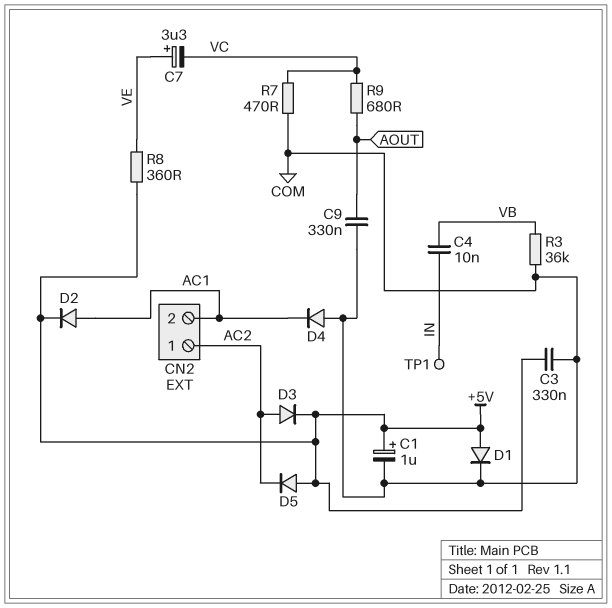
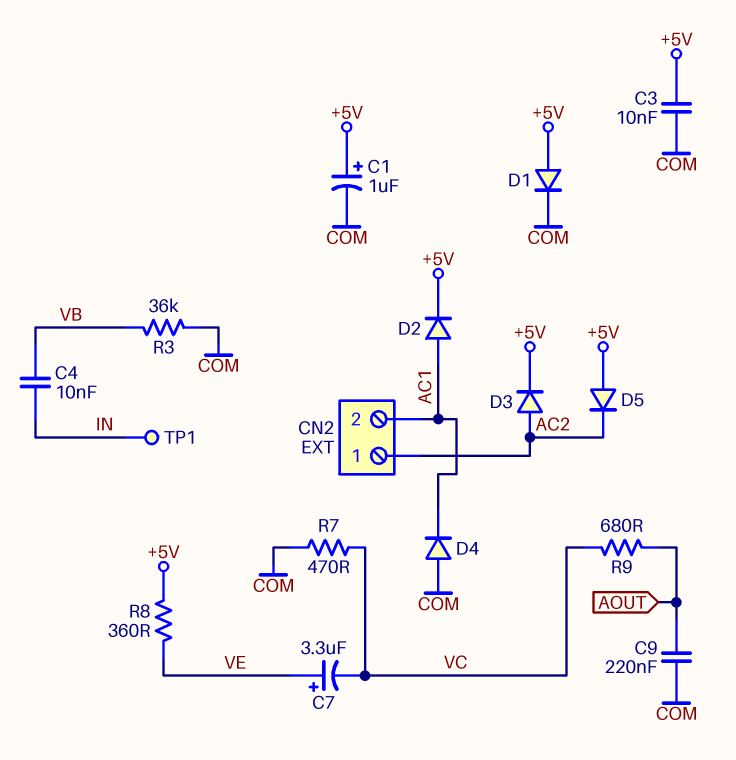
C3: 330nF (+5V, COM) -> 10nF (+5V, COM)
C9: 330nF (AOUT, COM) -> 220nF (AOUT, COM)

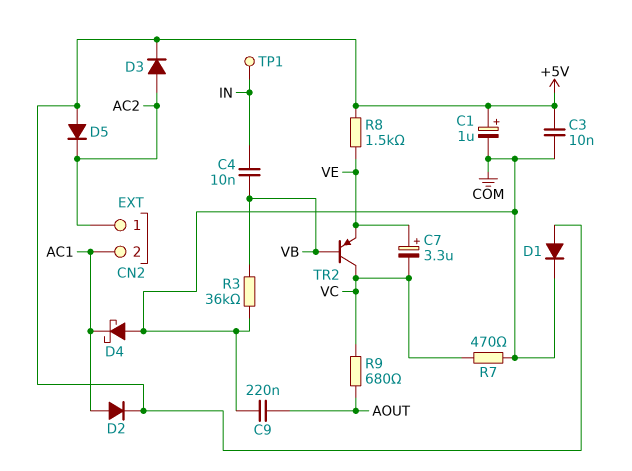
D4: diode (A COM, K AC1) -> schottky (A COM, K AC1)
R8: 360 (+5V, VE) -> 1.5k (+5V, VE)
TR2: none -> PNP (B VB, C VC, E VE)

